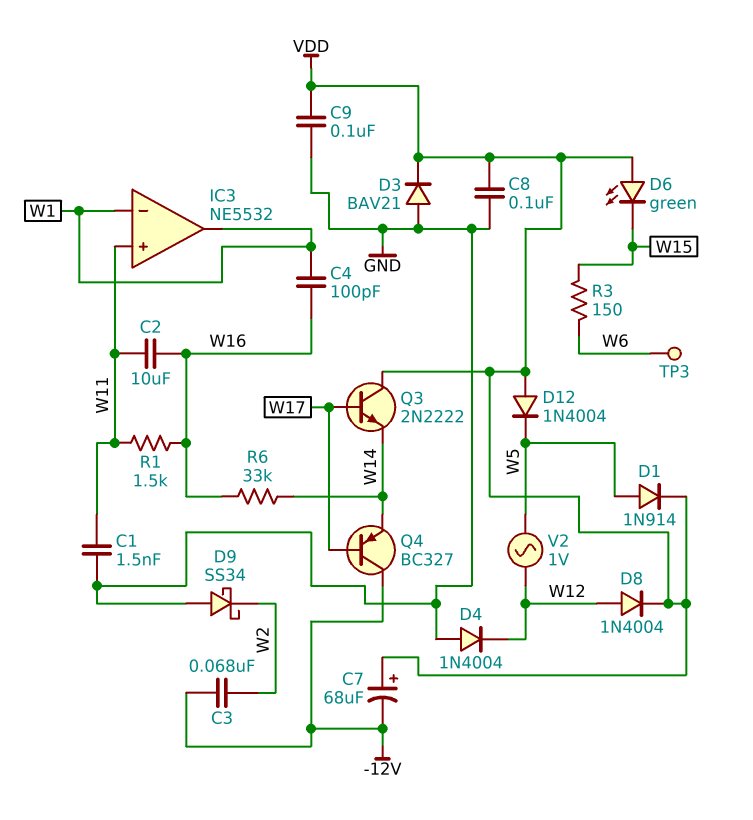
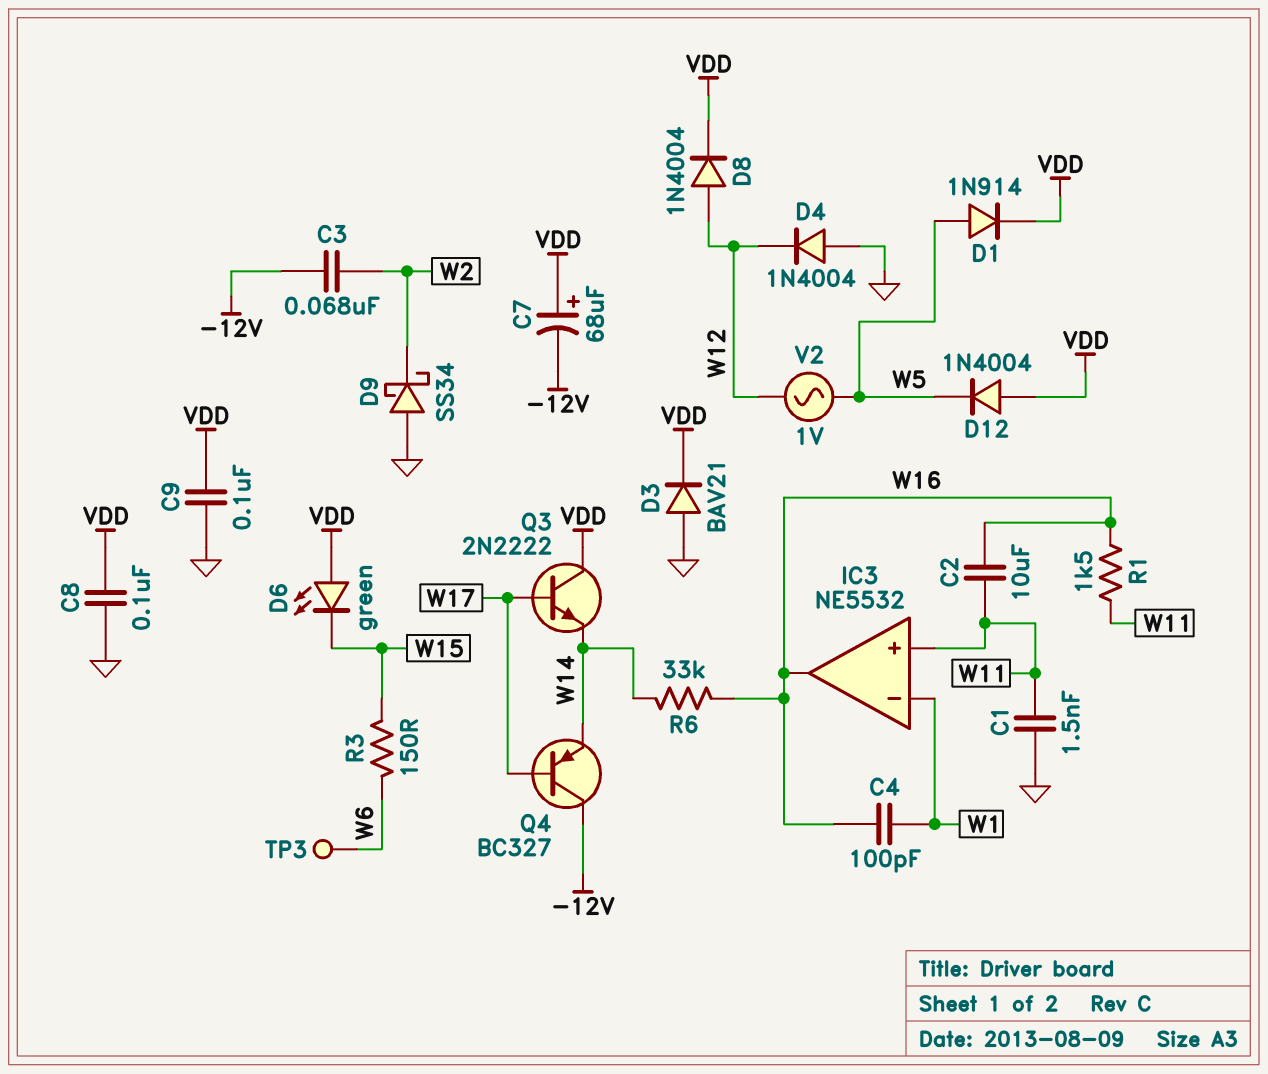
IC3 pin out: W1 -> W16

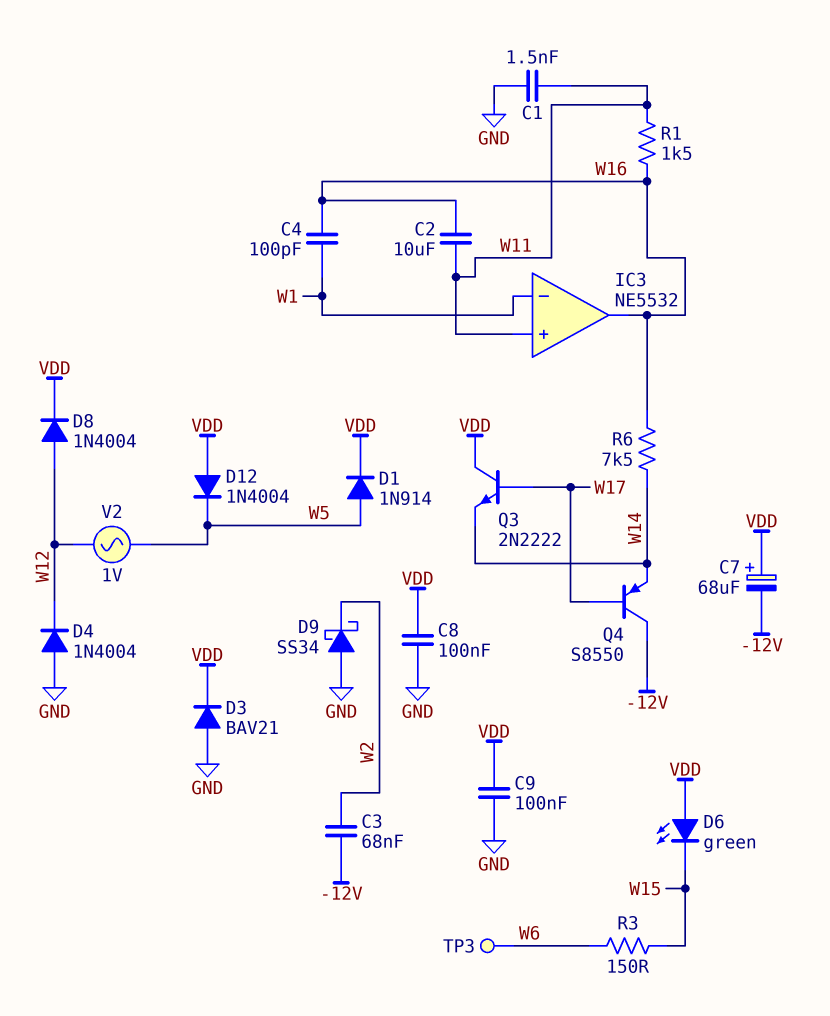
Q4: PNP BC327 (B W17, C -12V, E W14) -> PNP S8550 (B W17, C -12V, E W14)
R6: 33k (W14, W16) -> 7.5k (W14, W16)

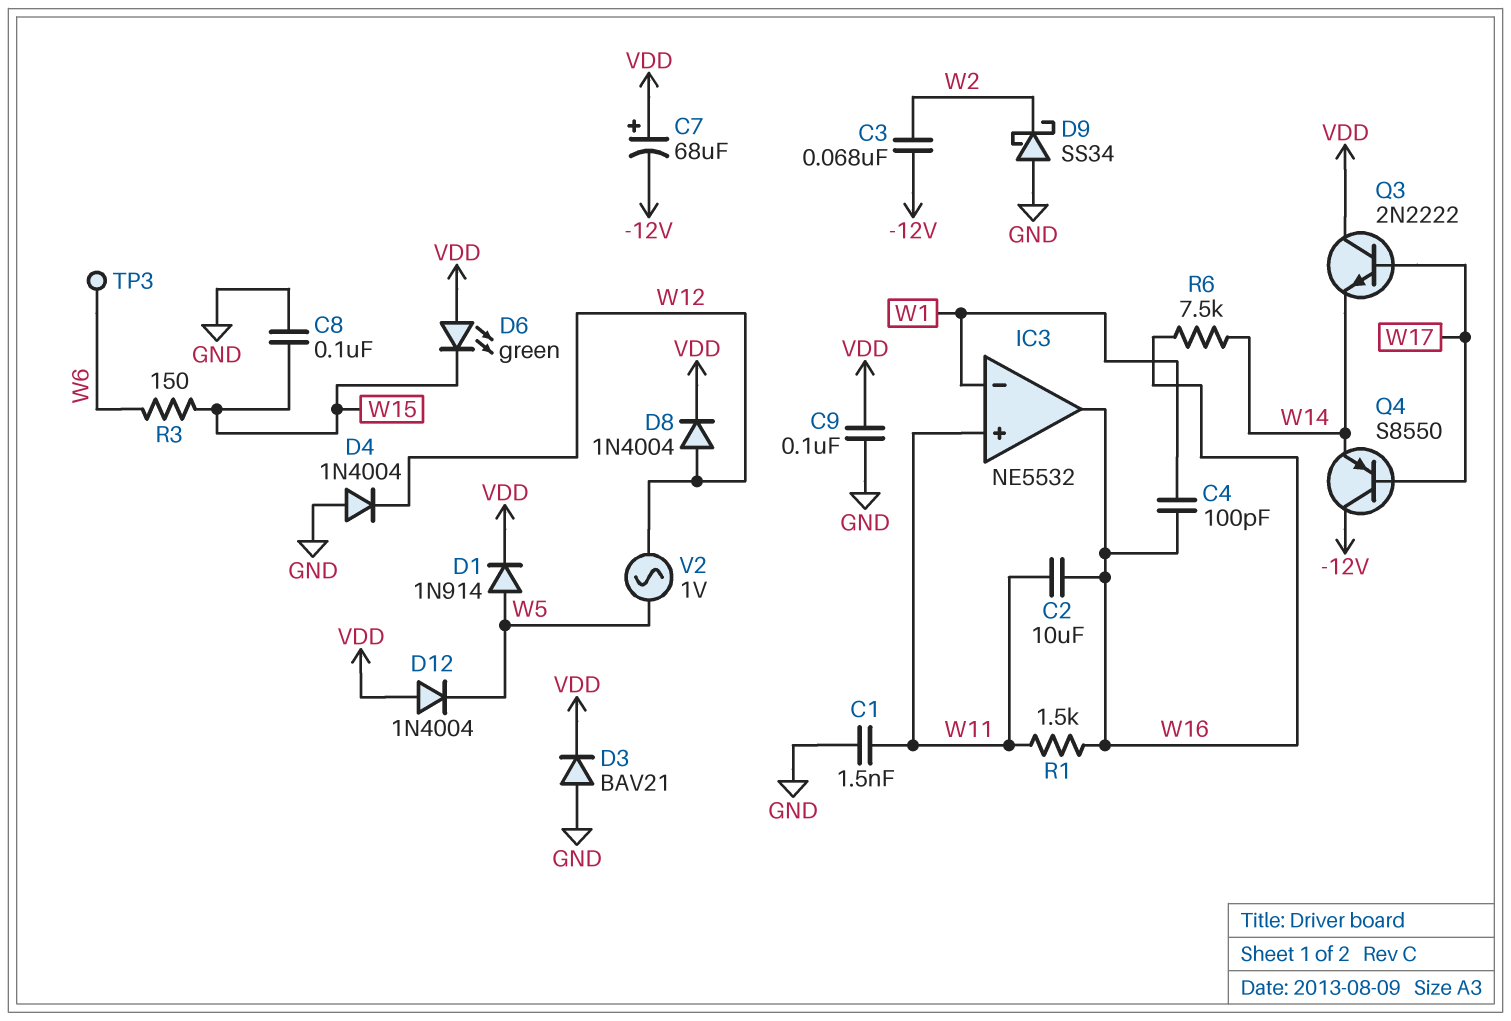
C8: 100nF (GND, VDD) -> 100nF (GND, W15)

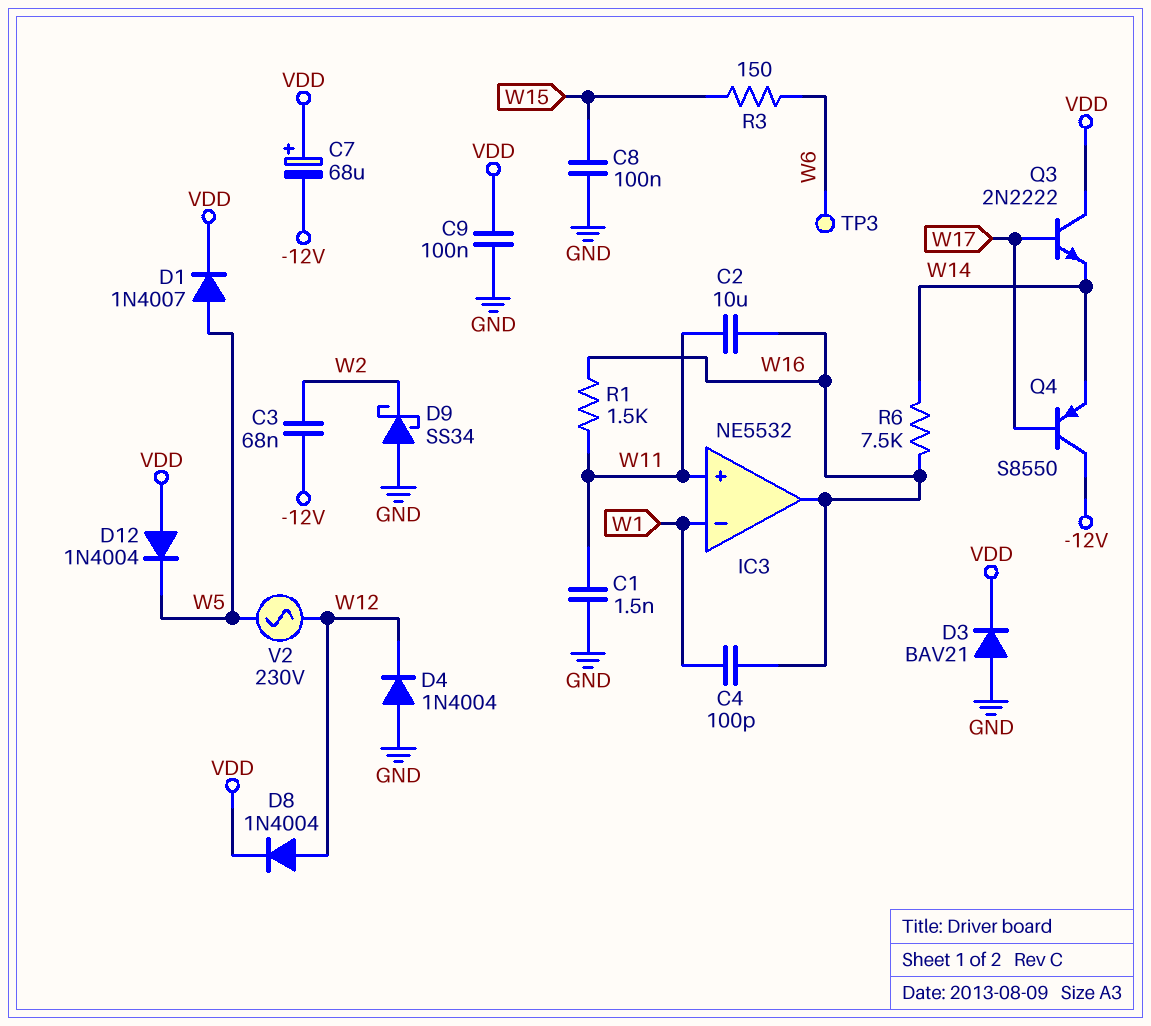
D1: diode 1N914 (A W5, K VDD) -> diode 1N4007 (A W5, K VDD)
D6: LED green (A VDD, K W15) -> none
V2: AC 1V (W5, W12) -> AC 230V (W5, W12)

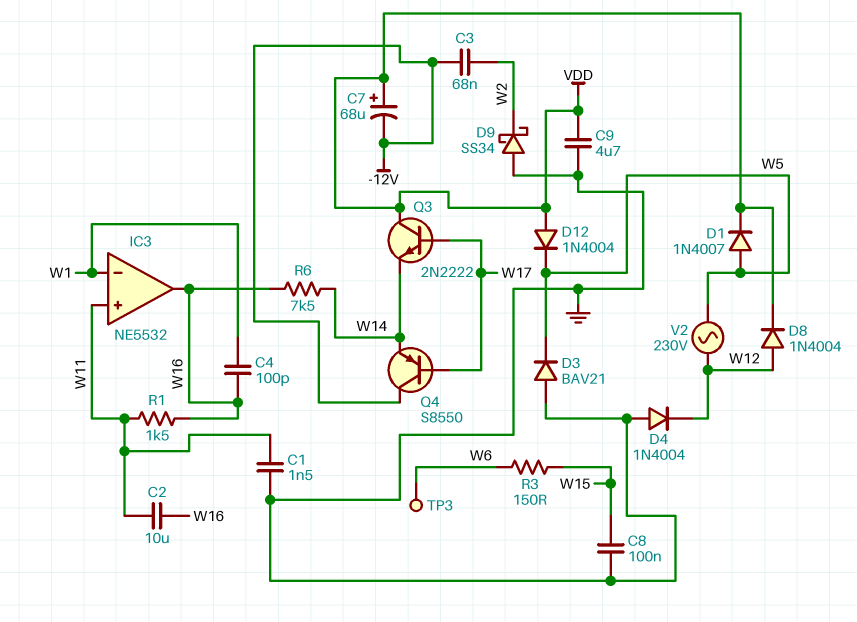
C9: 100nF (GND, VDD) -> 4.7uF (GND, VDD)
D3: diode BAV21 (A GND, K VDD) -> diode BAV21 (A GND, K W5)

